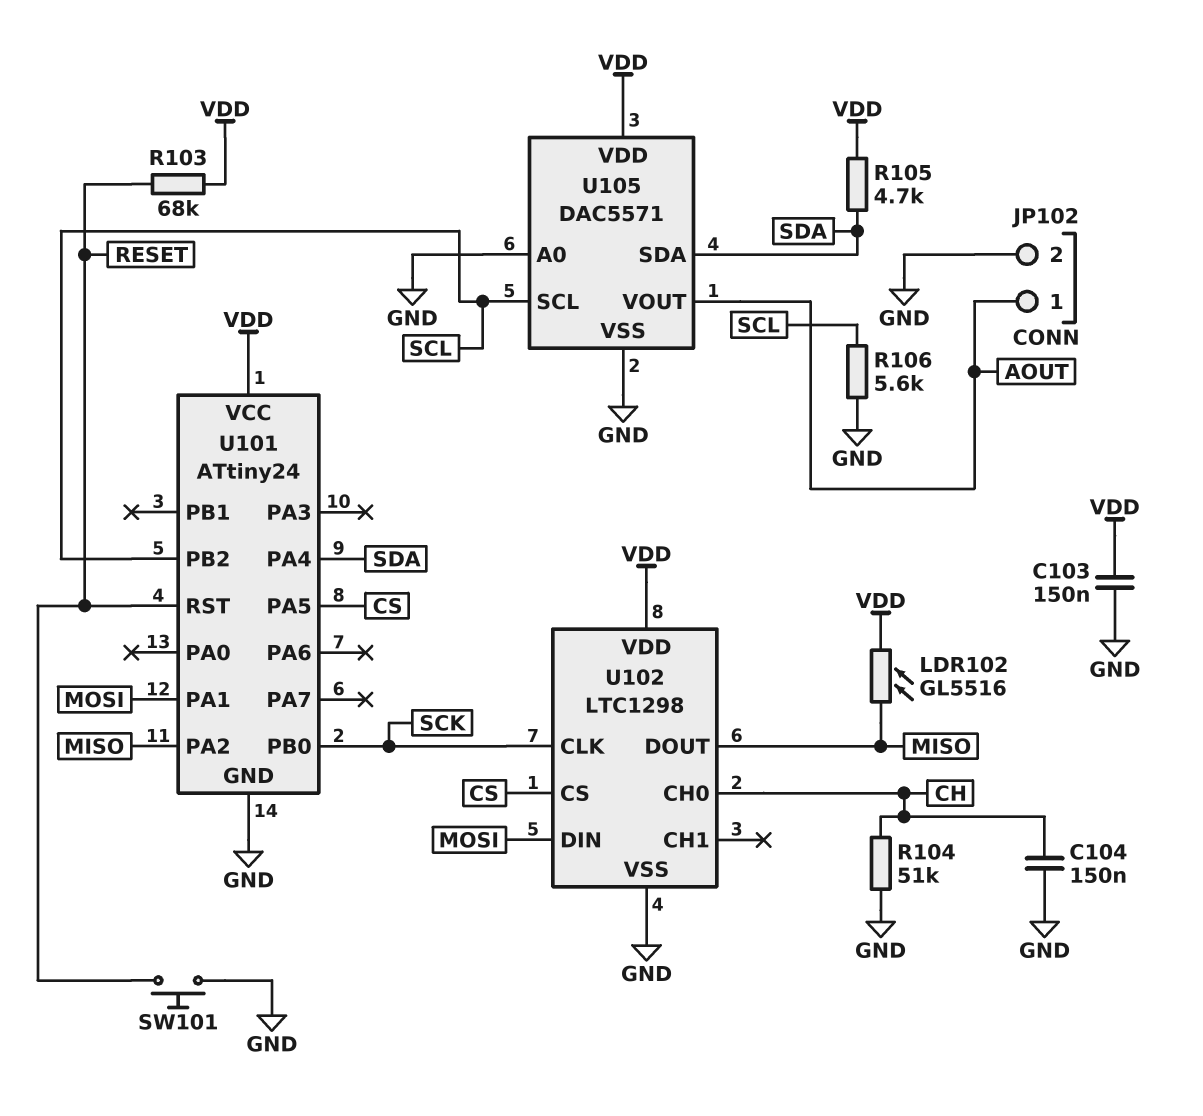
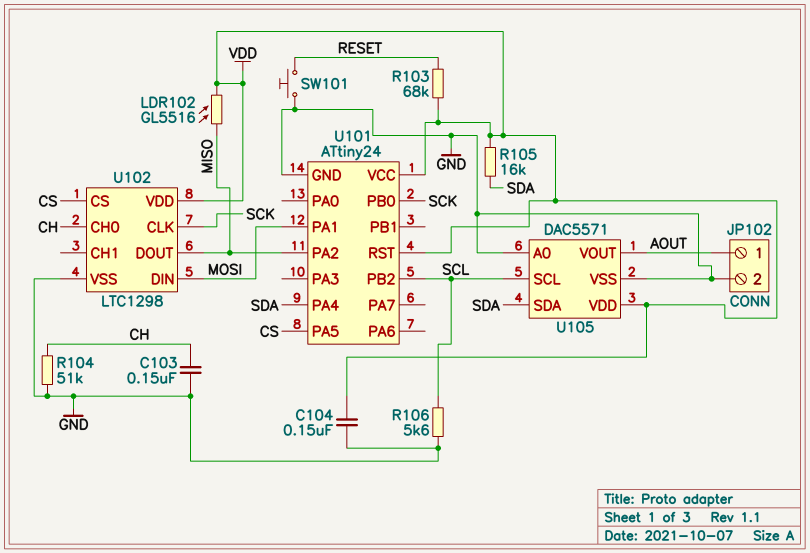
C103: 150nF (GND, VDD) -> 150nF (CH, GND)
C104: 150nF (CH, GND) -> 150nF (GND, VDD)
R105: 4.7k (SDA, VDD) -> 16k (SDA, VDD)
U101 pin RST: RESET -> VDD

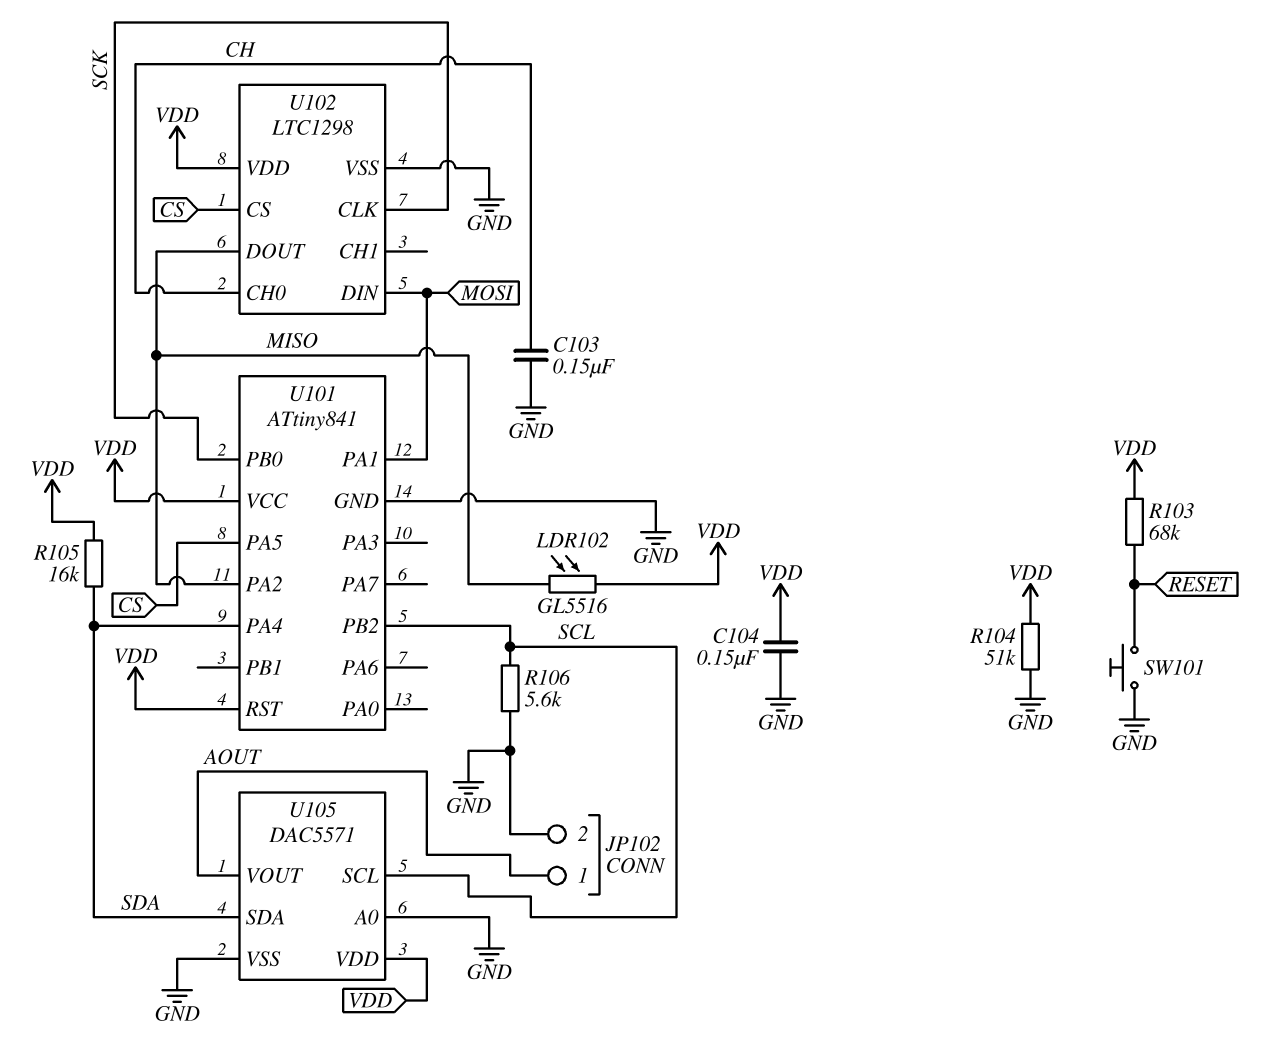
R104: 51k (CH, GND) -> 51k (GND, VDD)
U101: ATtiny24 -> ATtiny841

